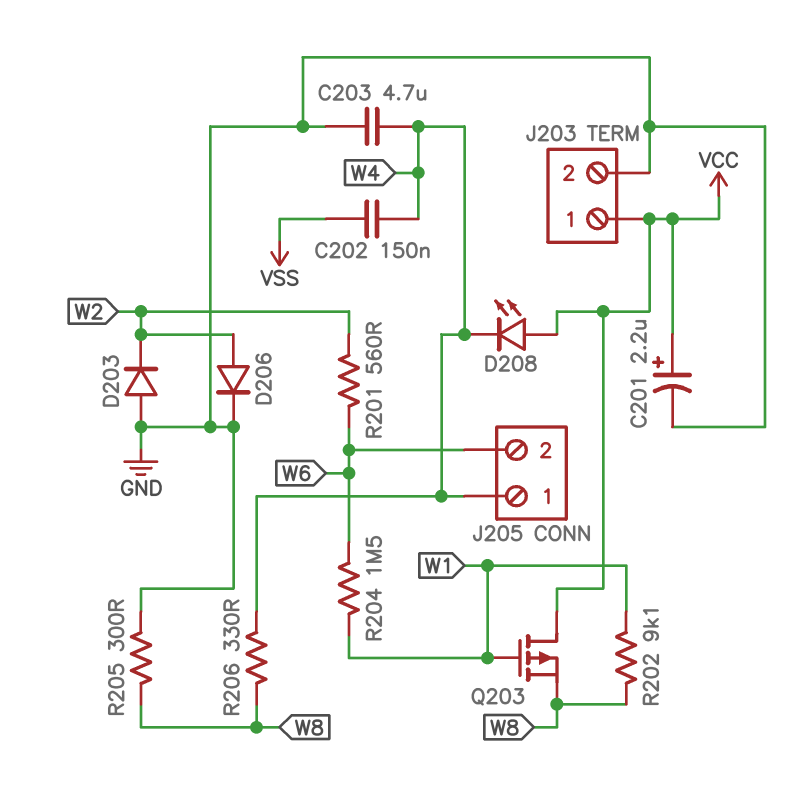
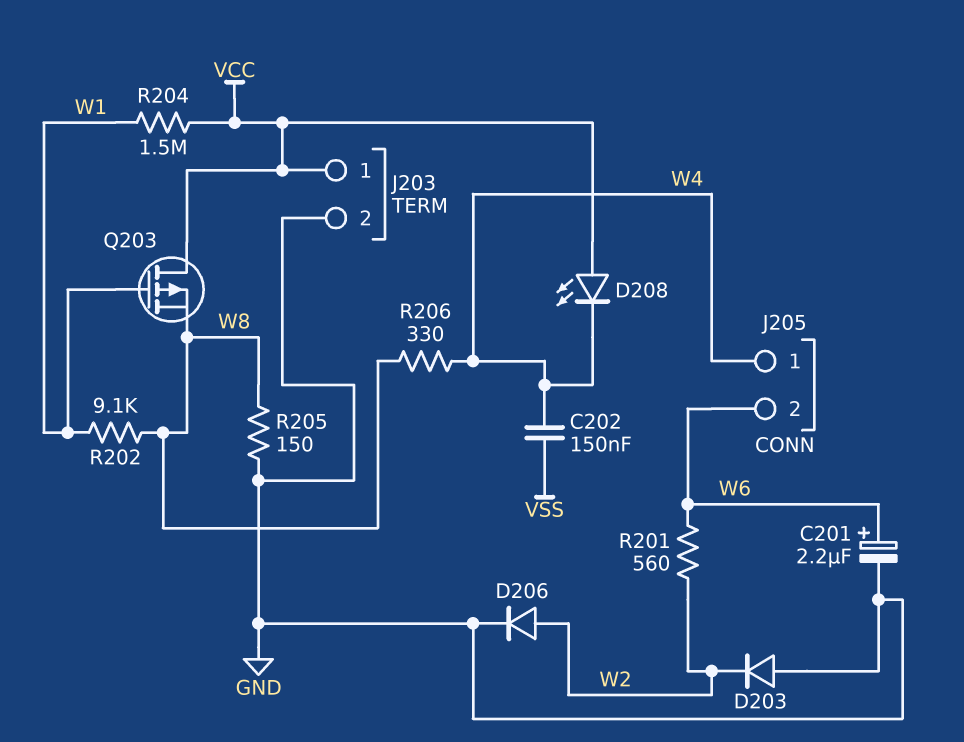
C201: 2.2uF (plus VCC, minus GND) -> 2.2uF (plus W6, minus GND)
C203: 4.7uF (GND, W4) -> none
R204: 1.5M (W1, W6) -> 1.5M (VCC, W1)
R205: 300 (GND, W8) -> 150 (GND, W8)

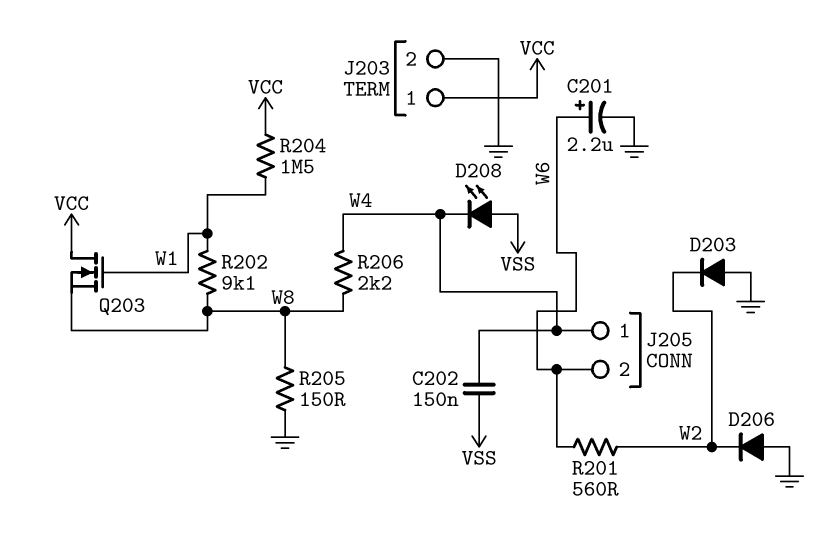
D206: diode (A W2, K GND) -> diode (A GND, K W2)
D208: LED (A VCC, K W4) -> LED (A VSS, K W4)
Q203: PMOS (G W1, D VCC, S W8) -> NMOS (G W1, D VCC, S W8)
R206: 330 (W4, W8) -> 2.2k (W4, W8)

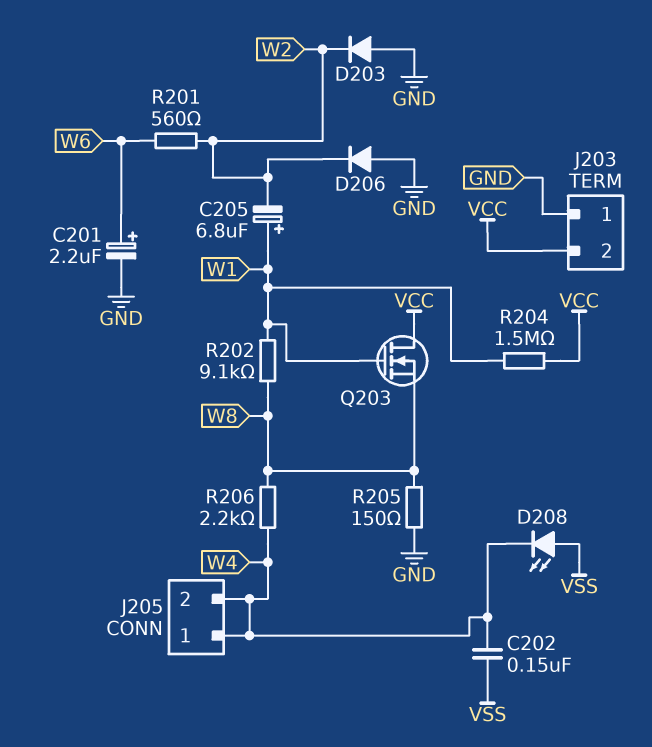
C205: none -> 6.8uF (plus W1, minus W2)
J203 pin 1: VCC -> GND
J203 pin 2: GND -> VCC
J205 pin 2: W6 -> W4

